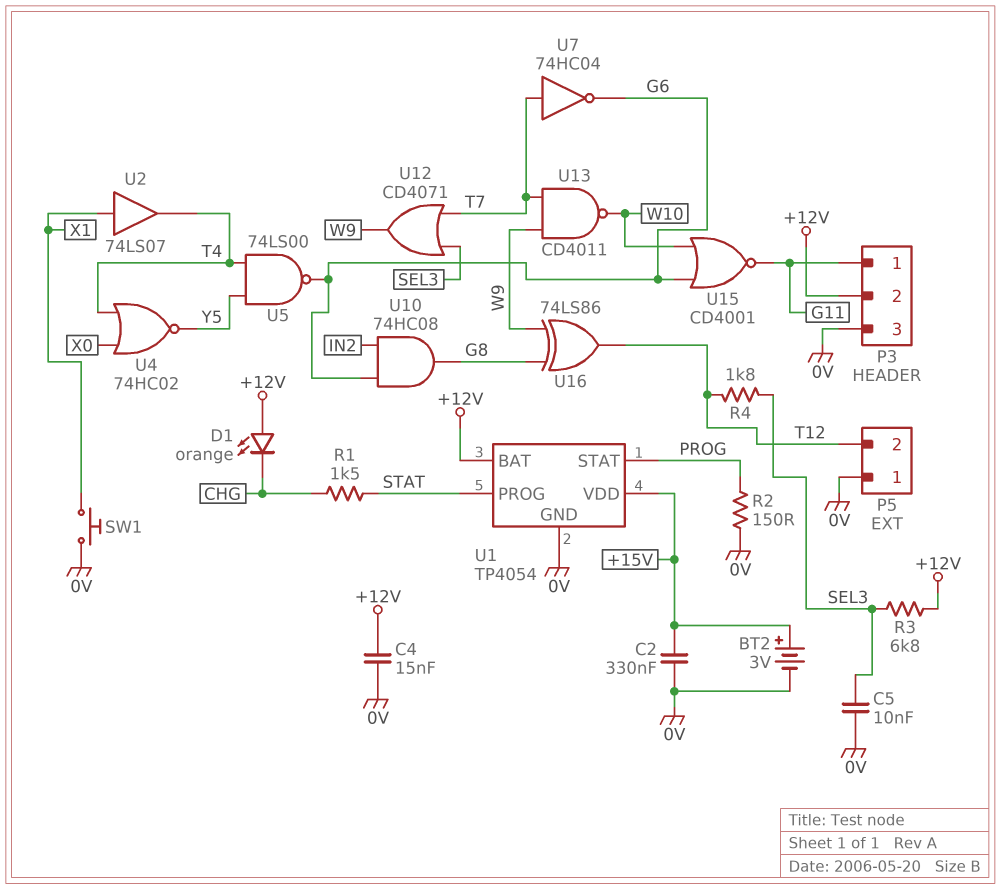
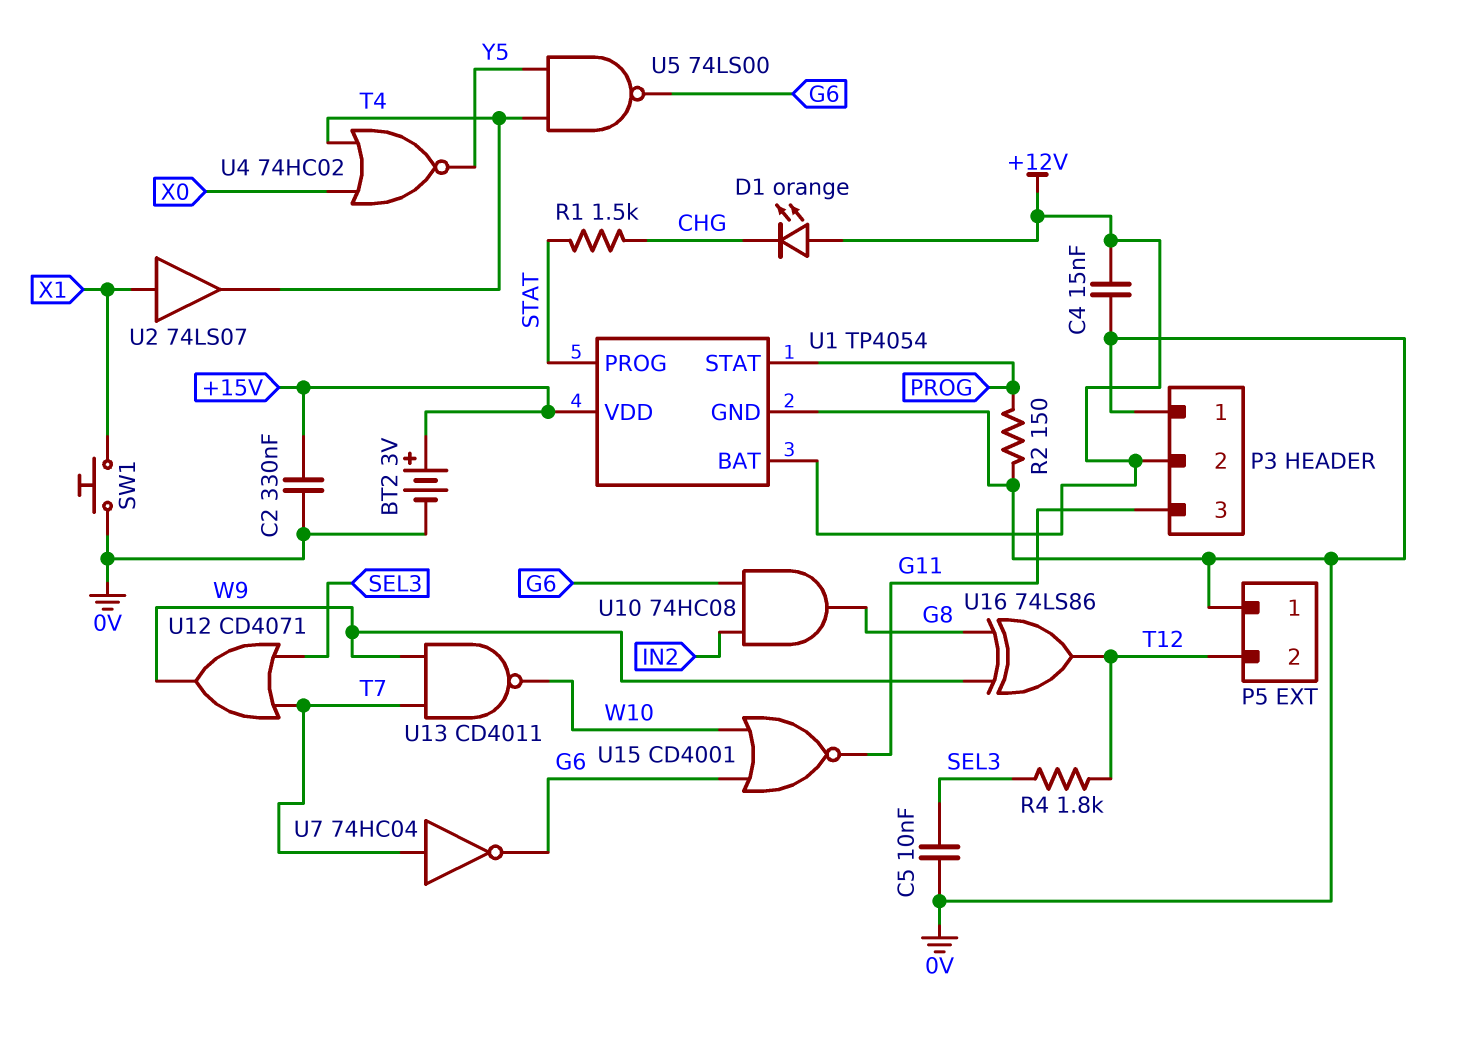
P3 pin 1: G11 -> 0V
P3 pin 3: 0V -> G11
R3: 6.8k (+12V, SEL3) -> none

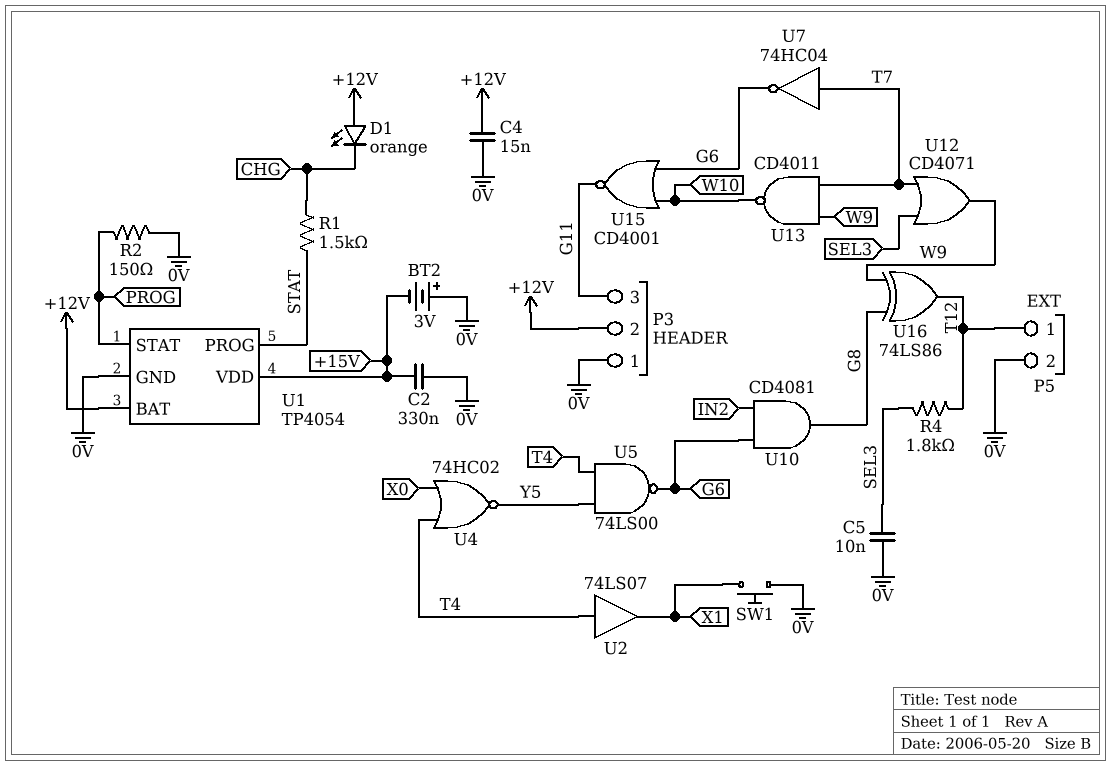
BT2: 3V (plus +15V, minus 0V) -> 3V (plus 0V, minus +15V)
P5 pin 1: 0V -> T12
P5 pin 2: T12 -> 0V
U2: buffer 74LS07 (in X1, out T4) -> buffer 74LS07 (in T4, out X1)
U10: AND 74HC08 (in G6, in IN2, out G8) -> AND CD4081 (in G6, in IN2, out G8)

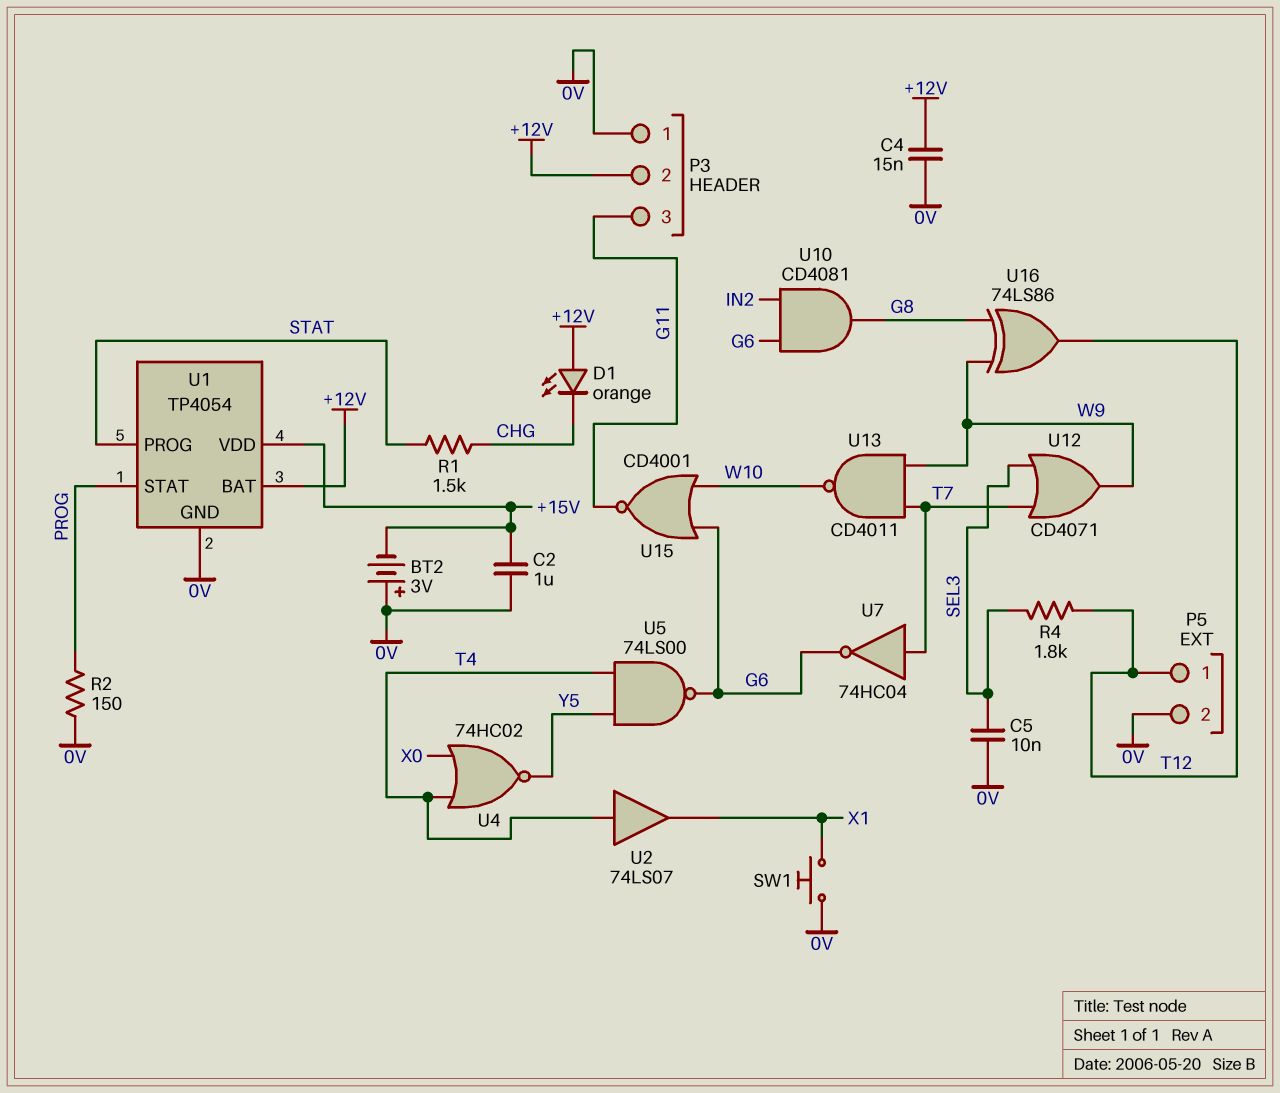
C2: 330nF (+15V, 0V) -> 1uF (+15V, 0V)

